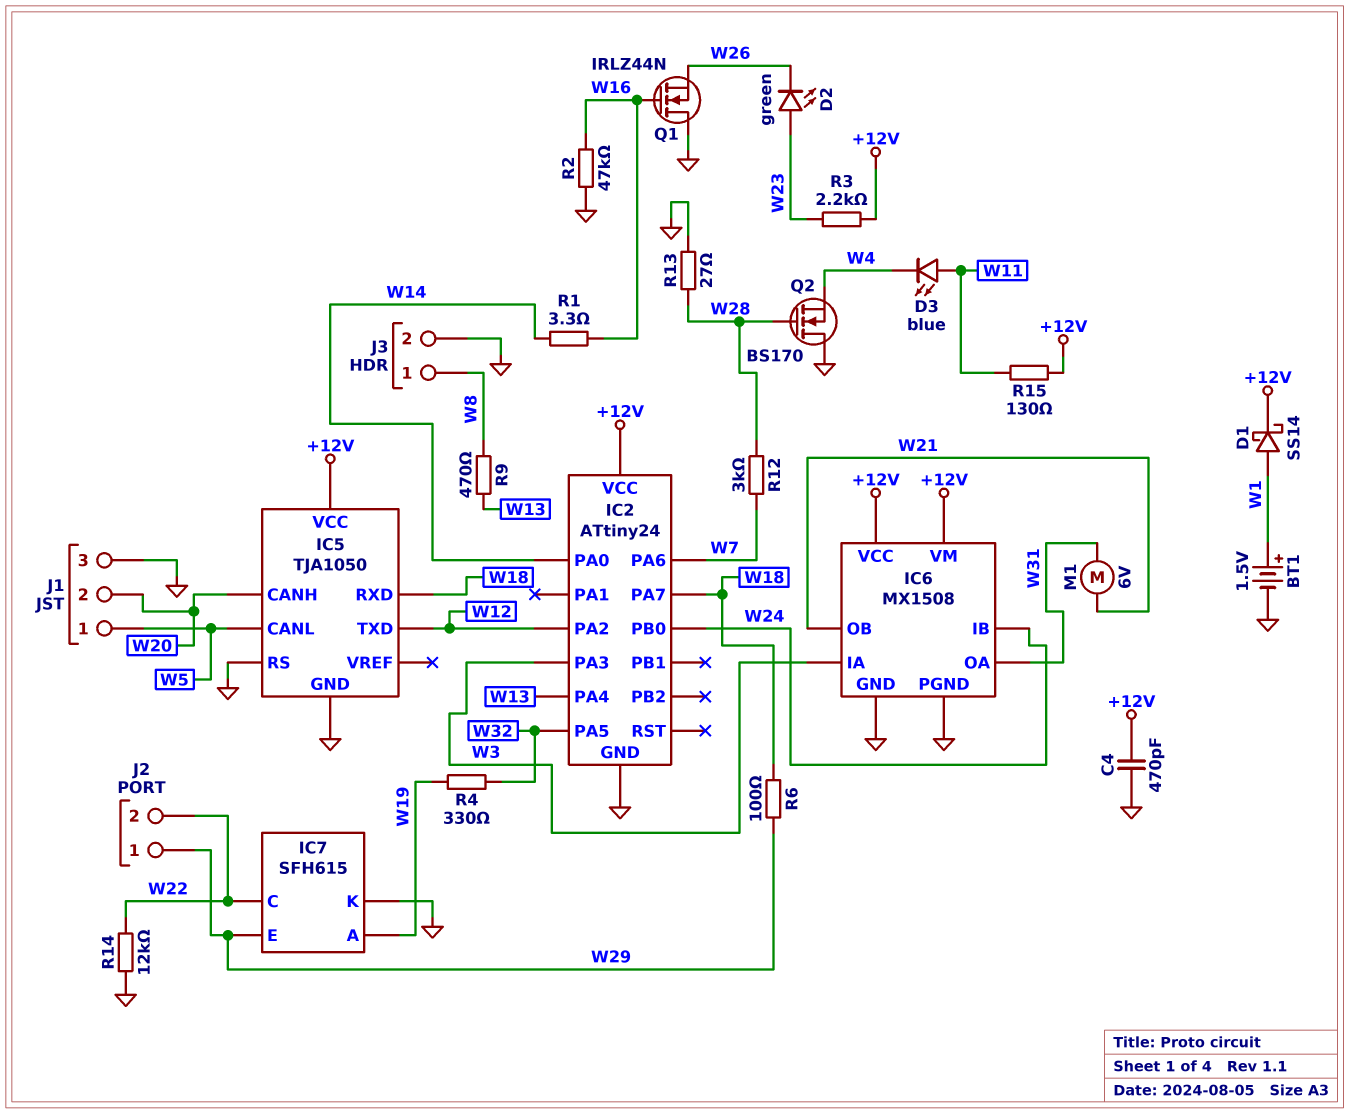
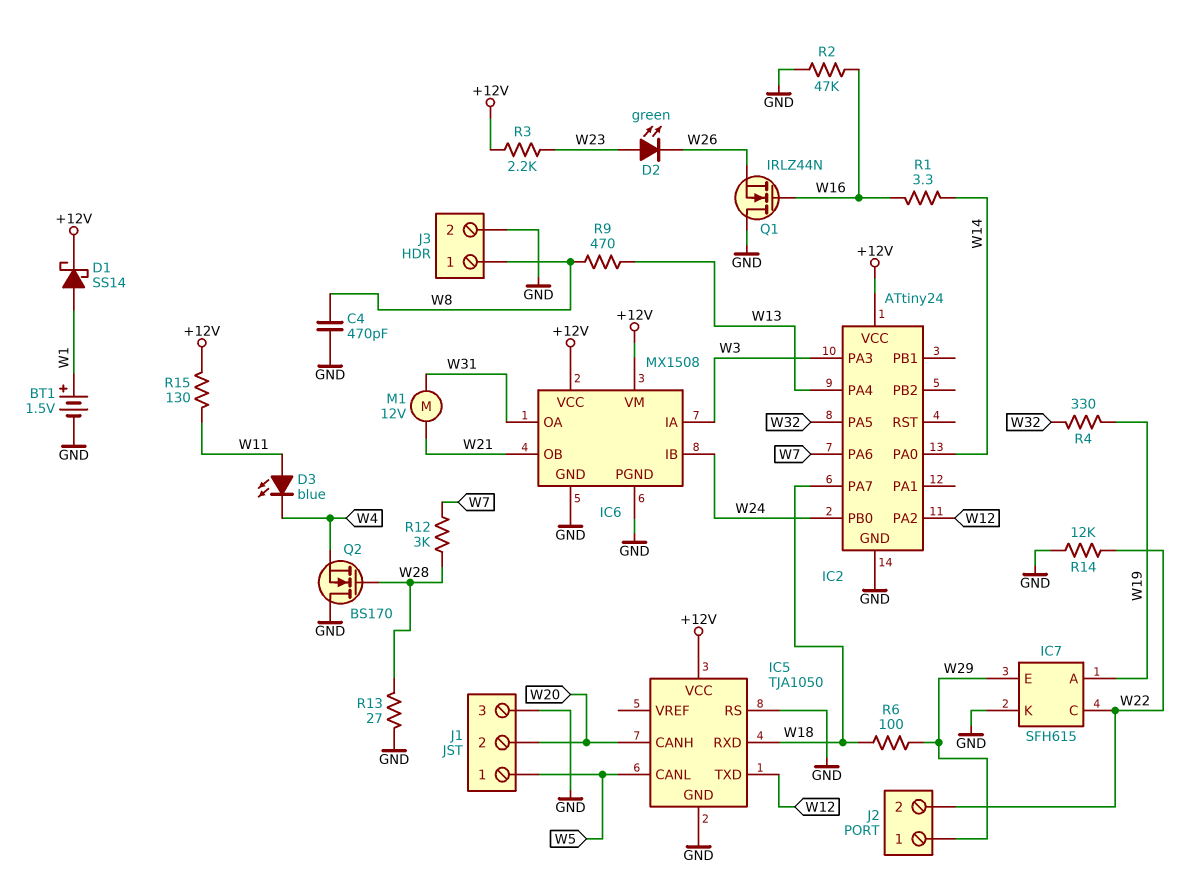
C4: 470pF (+12V, GND) -> 470pF (GND, W8)
M1: motor 6V (W21, W31) -> motor 12V (W21, W31)

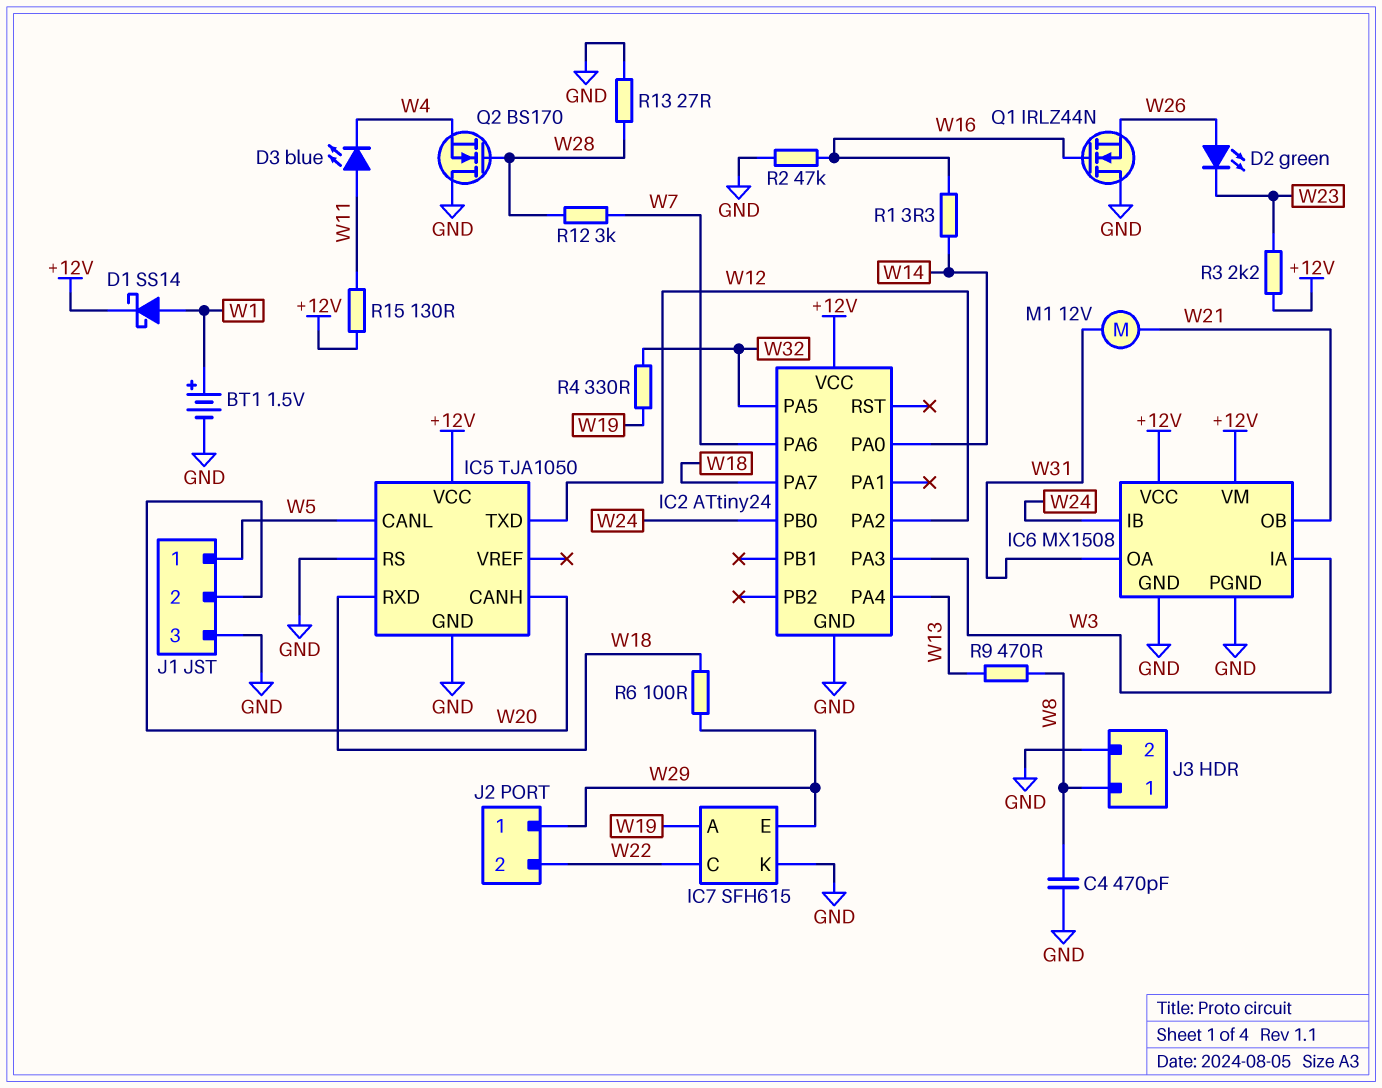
D2: LED green (A W23, K W26) -> LED green (A W26, K W23)
R14: 12k (GND, W22) -> none

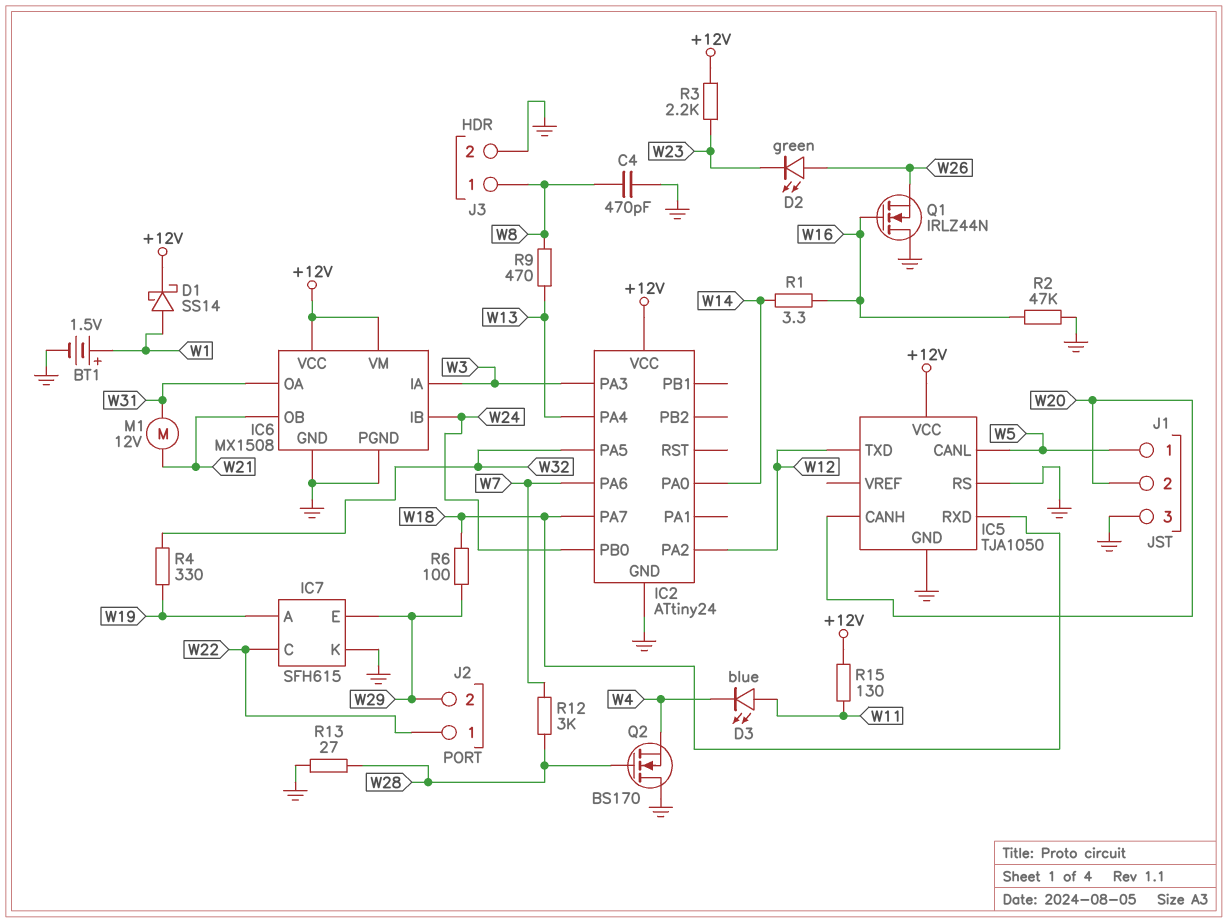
J2 pin 1: W29 -> W22
J2 pin 2: W22 -> W29

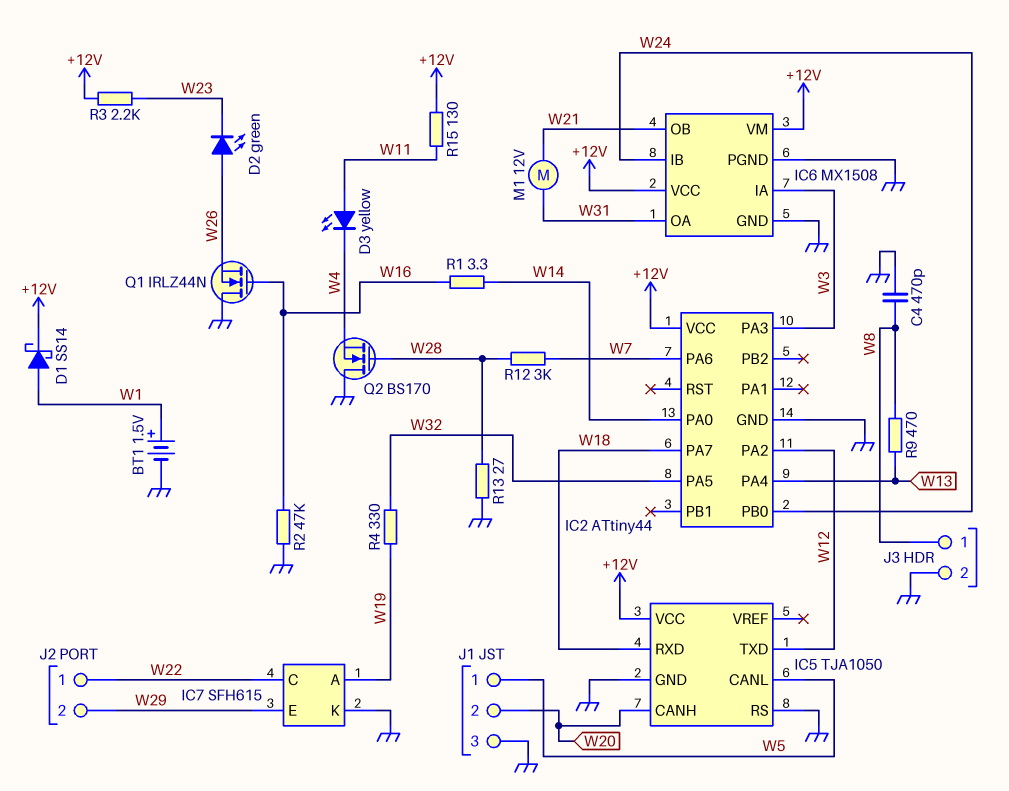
D3: LED blue (A W11, K W4) -> LED yellow (A W11, K W4)
IC2: ATtiny24 -> ATtiny44
R6: 100 (W18, W29) -> none

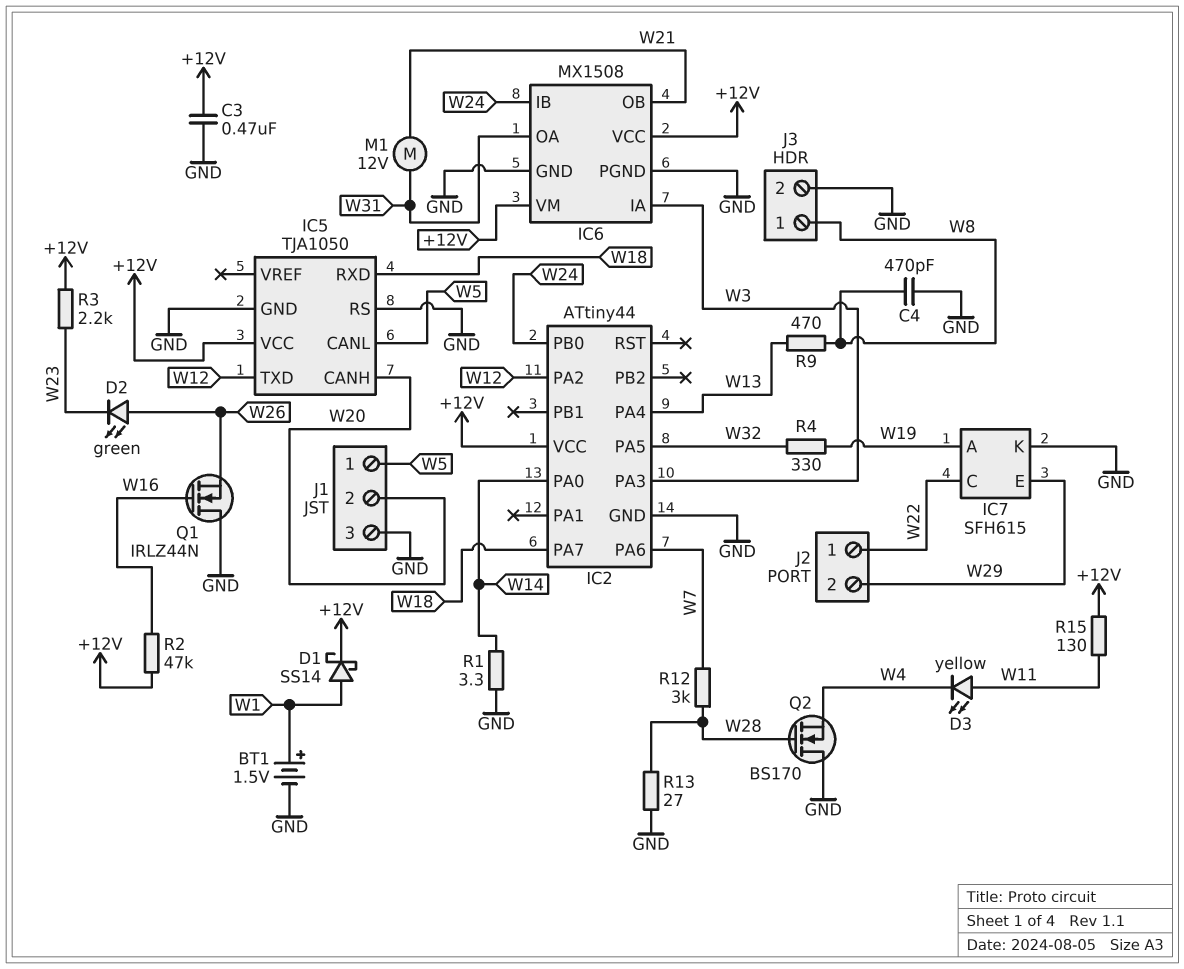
C3: none -> 470nF (+12V, GND)
R1: 3.3 (W14, W16) -> 3.3 (GND, W14)
R2: 47k (GND, W16) -> 47k (+12V, W16)

